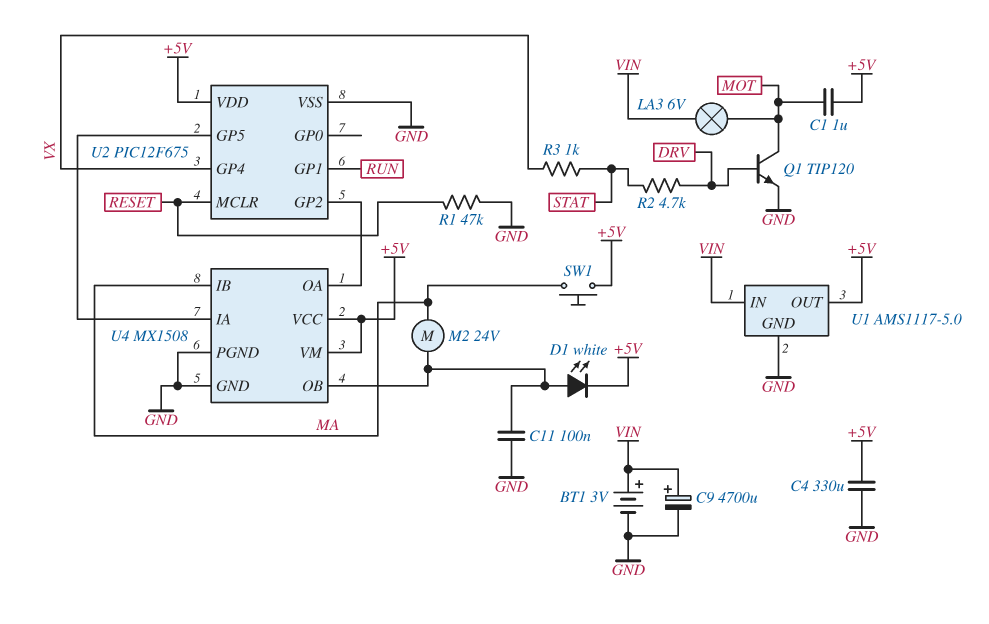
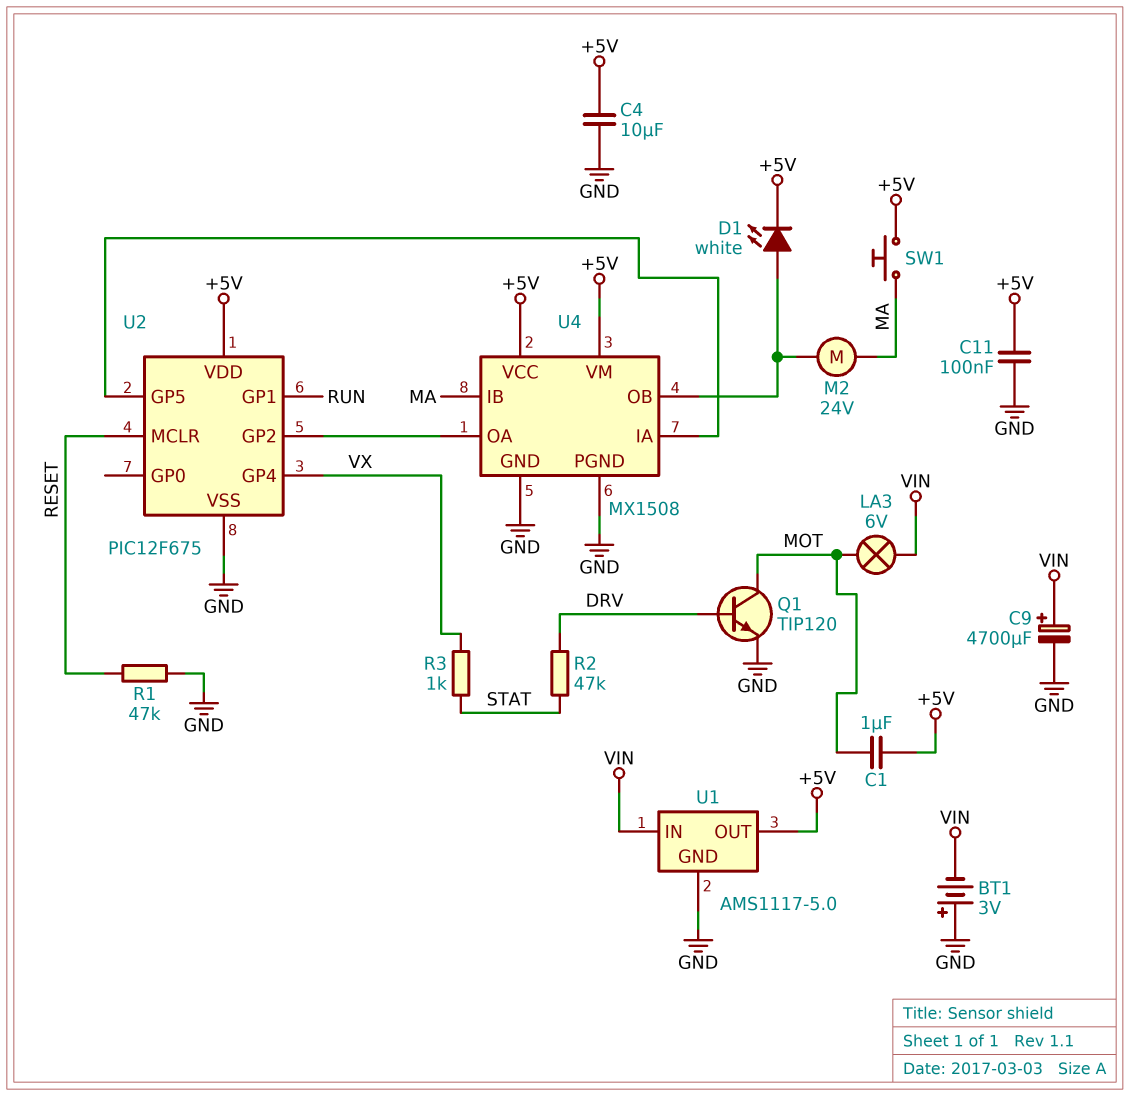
BT1: 3V (plus VIN, minus GND) -> 3V (plus GND, minus VIN)
C4: 330uF (+5V, GND) -> 10uF (+5V, GND)
C11: 100nF (GND, U4/OB) -> 100nF (+5V, GND)
R2: 4.7k (DRV, STAT) -> 47k (DRV, STAT)

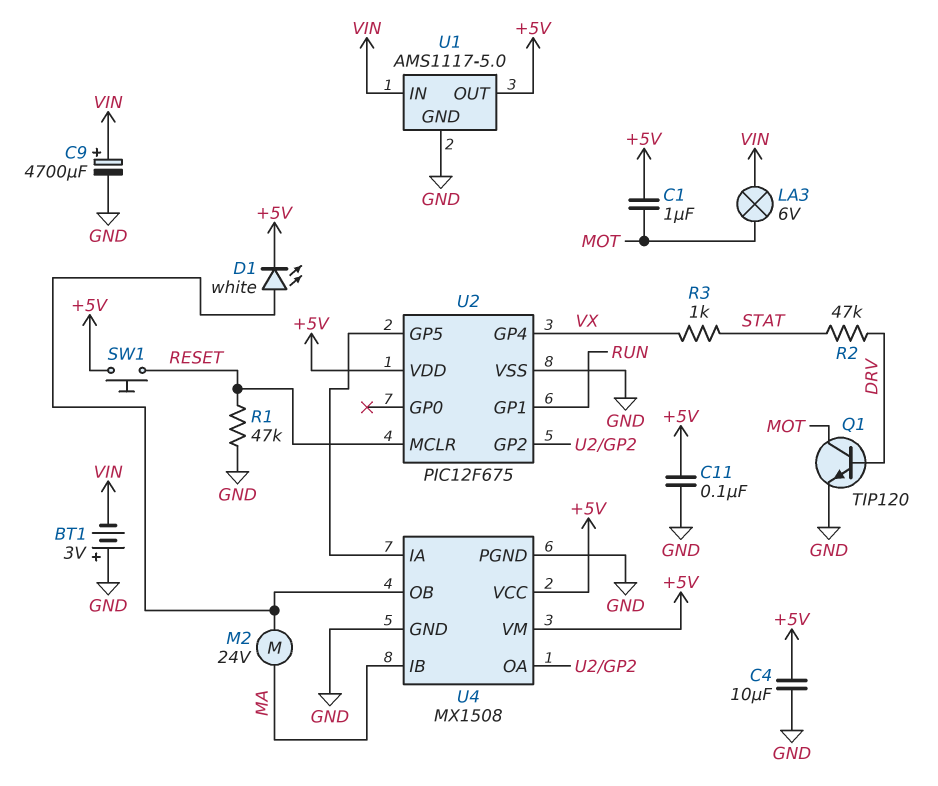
SW1: button (+5V, MA) -> button (+5V, RESET)

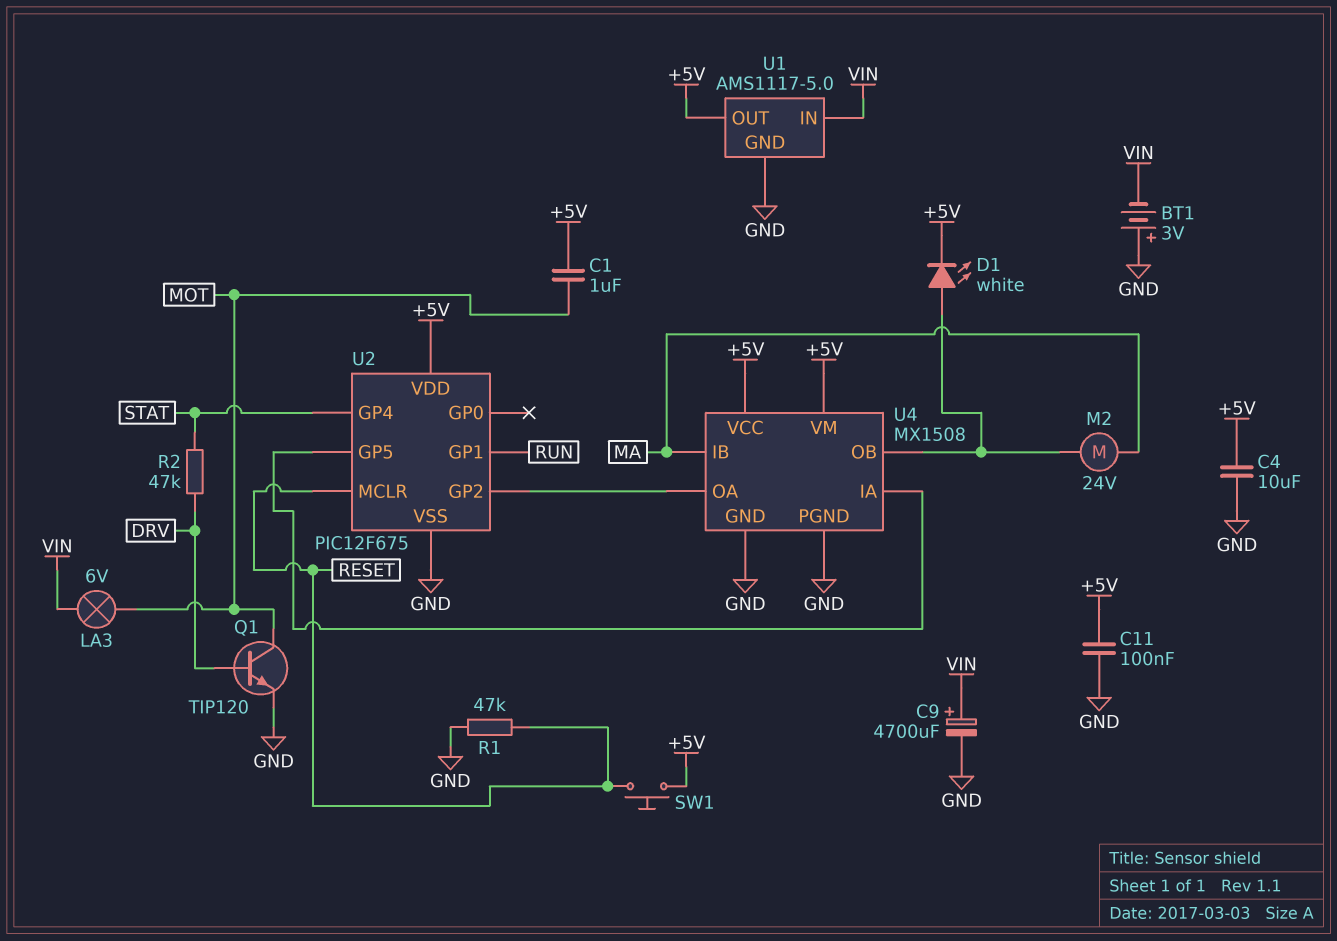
R3: 1k (STAT, VX) -> none
U2 pin GP4: VX -> STAT

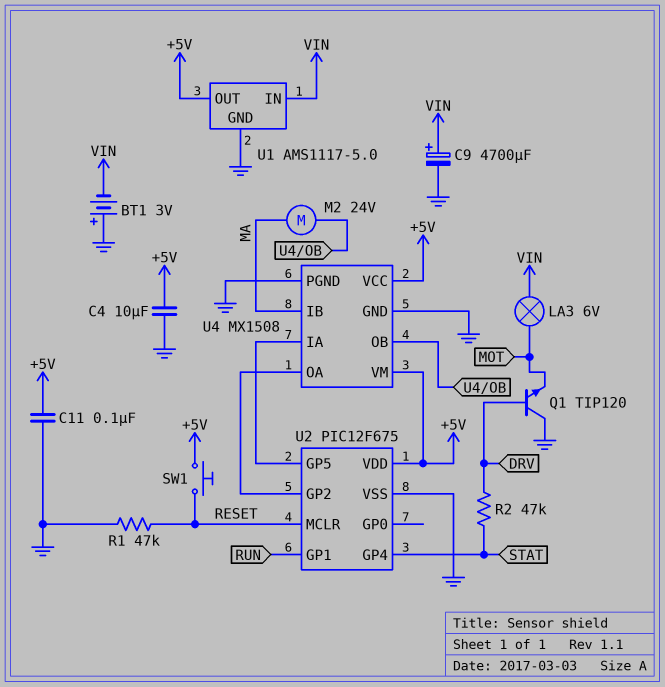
C1: 1uF (+5V, MOT) -> none
D1: LED white (A U4/OB, K +5V) -> none
Q1: NPN TIP120 (B DRV, C MOT, E GND) -> NPN TIP120 (B DRV, C GND, E MOT)

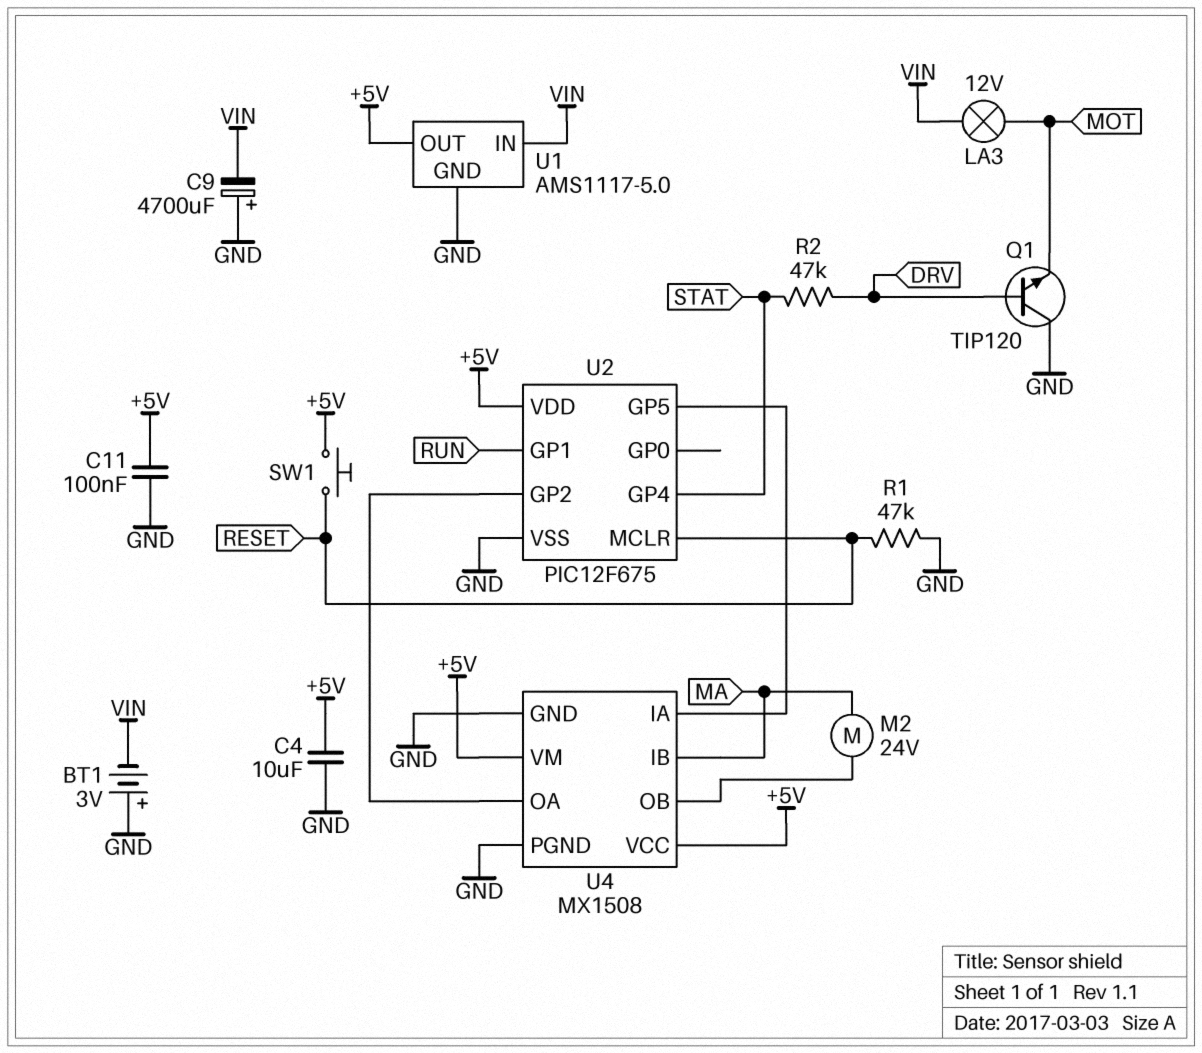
C9: 4700uF (plus VIN, minus GND) -> 4700uF (plus GND, minus VIN)
LA3: lamp 6V (MOT, VIN) -> lamp 12V (MOT, VIN)

